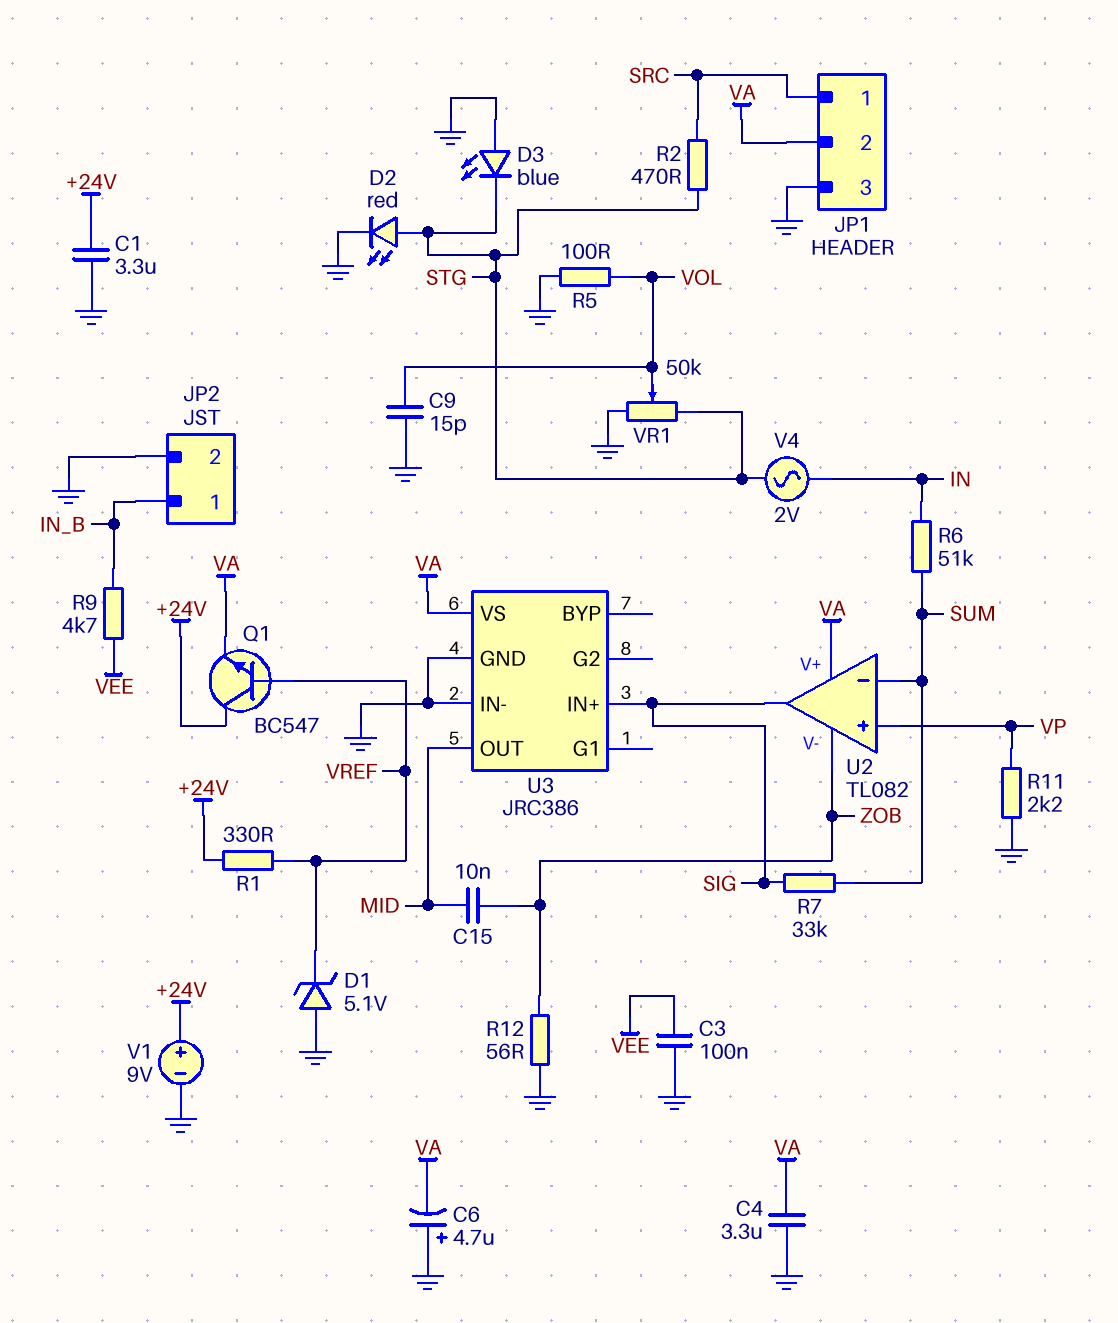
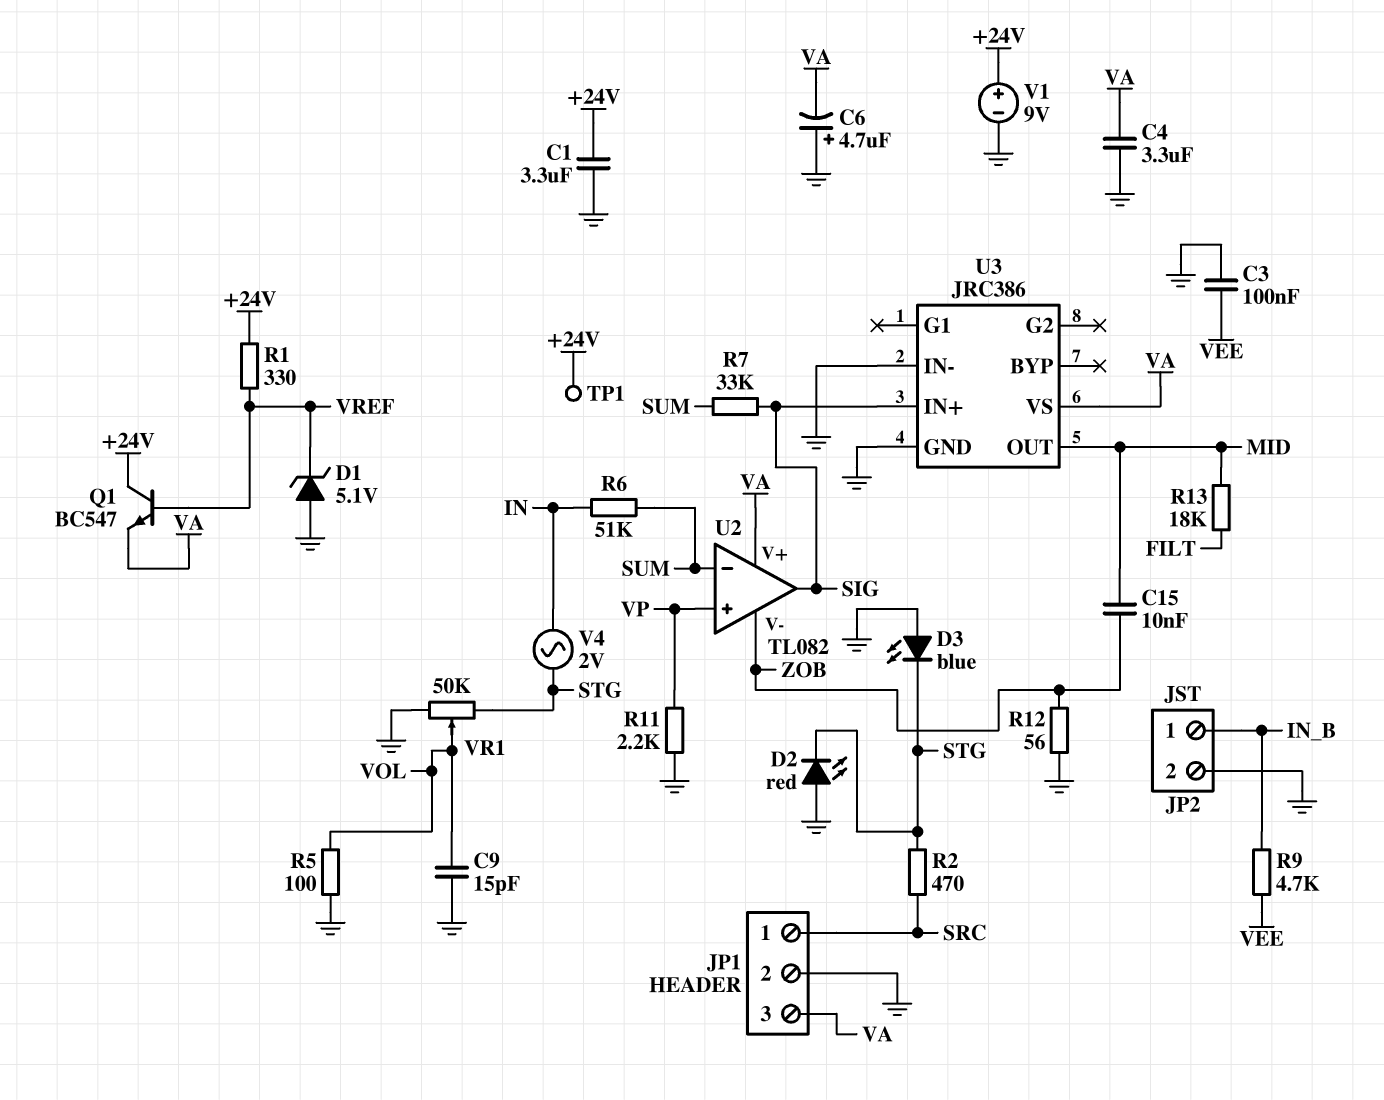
D2: LED red (A STG, K GND) -> LED red (A GND, K STG)
JP1 pin 2: VA -> GND
JP1 pin 3: GND -> VA
R13: none -> 18k (FILT, MID)
TP1: none -> test point (+24V)

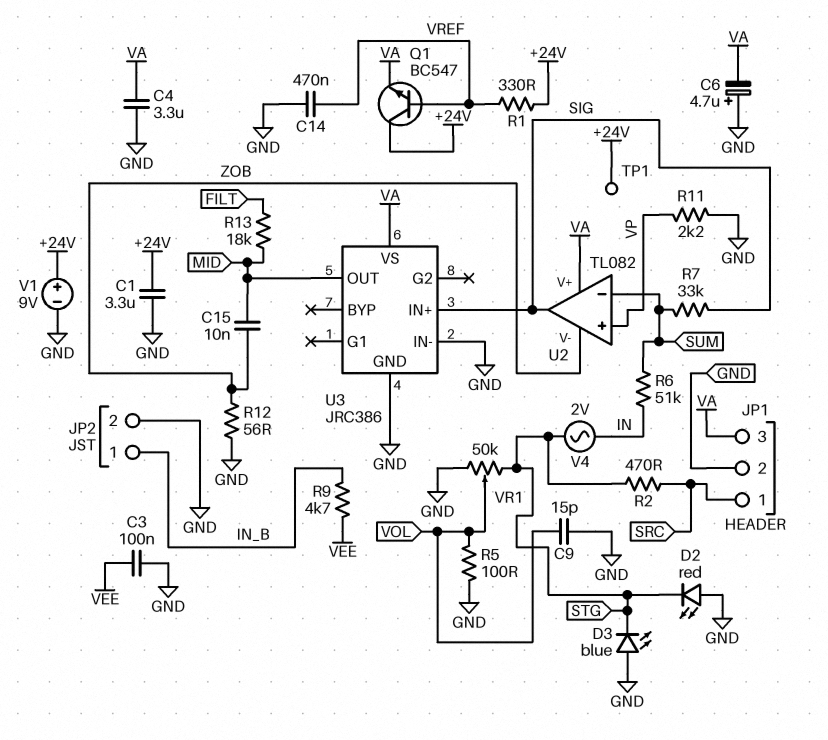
C14: none -> 470nF (GND, VREF)
D1: zener 5.1V (A GND, K VREF) -> none

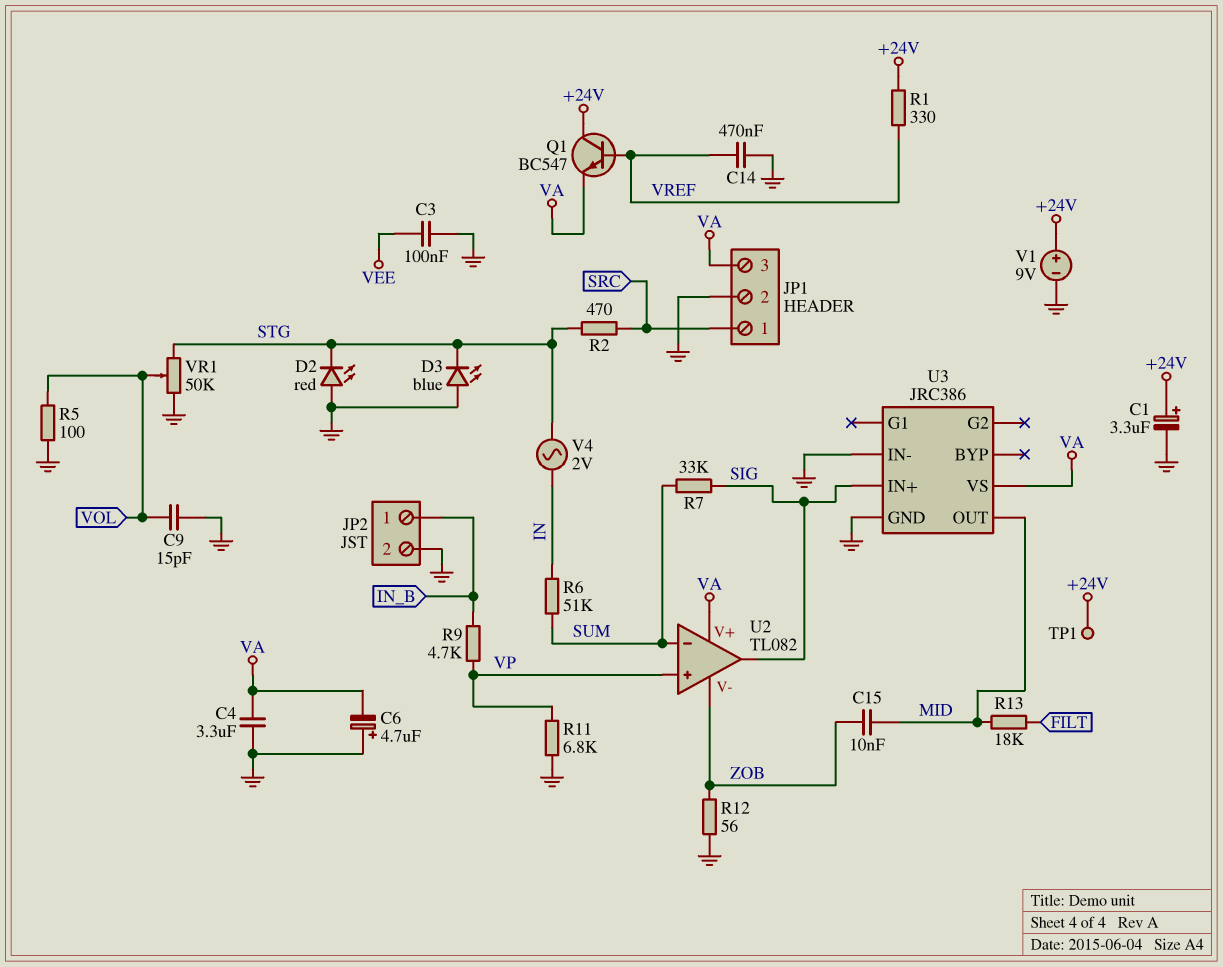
C1: 3.3uF (+24V, GND) -> 3.3uF (plus +24V, minus GND)
R9: 4.7k (IN_B, VEE) -> 4.7k (IN_B, VP)
R11: 2.2k (GND, VP) -> 6.8k (GND, VP)

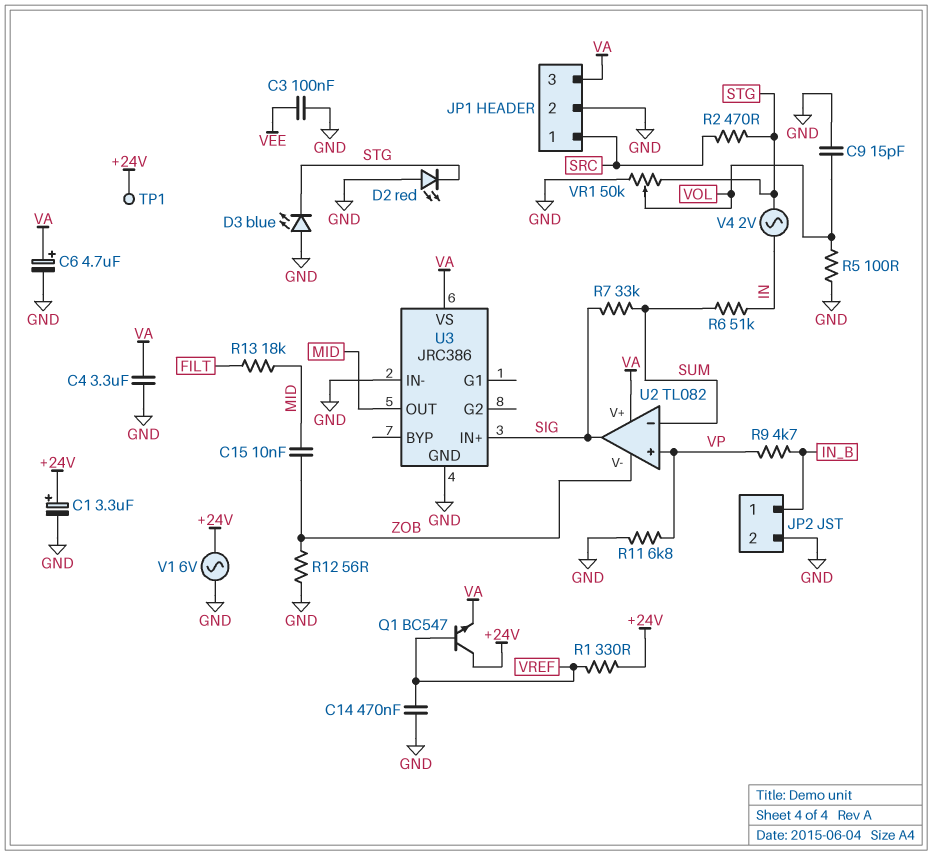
C6: 4.7uF (plus GND, minus VA) -> 4.7uF (plus VA, minus GND)
V1: 9V (plus +24V, minus GND) -> AC 6V (+24V, GND)

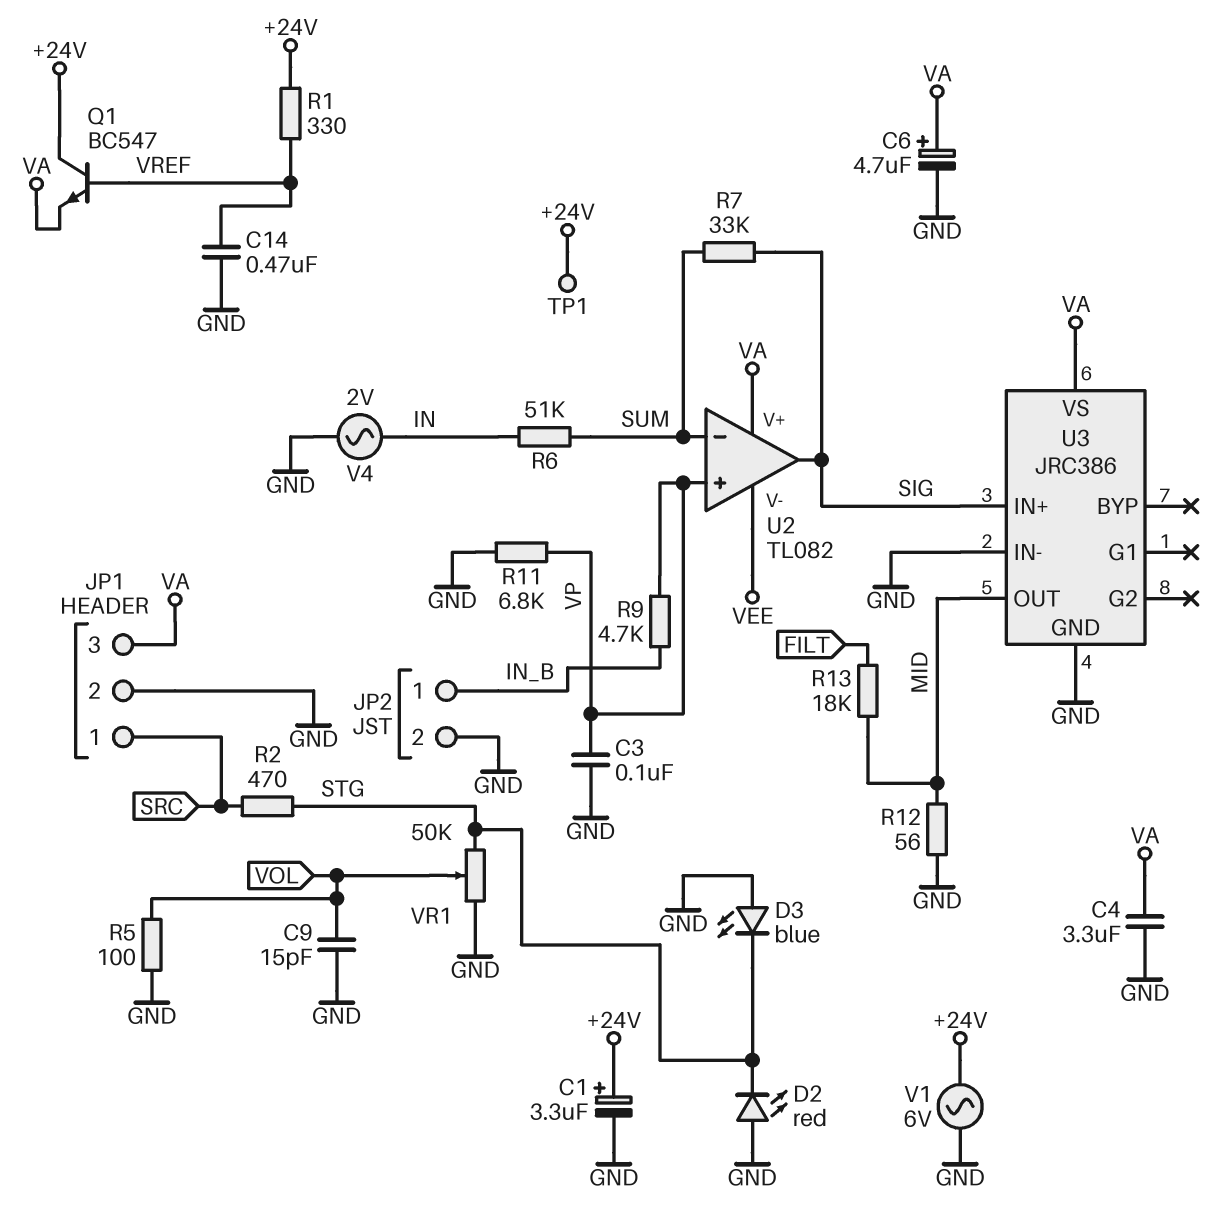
C3: 100nF (GND, VEE) -> 100nF (GND, VP)
C15: 10nF (MID, ZOB) -> none
R12: 56 (GND, ZOB) -> 56 (GND, MID)
U2 pin V-: ZOB -> VEE
V4: AC 2V (IN, STG) -> AC 2V (GND, IN)

